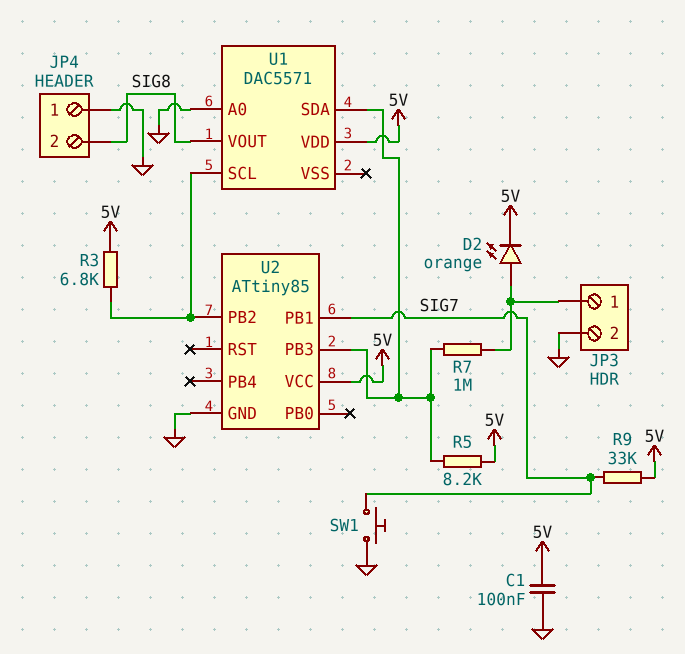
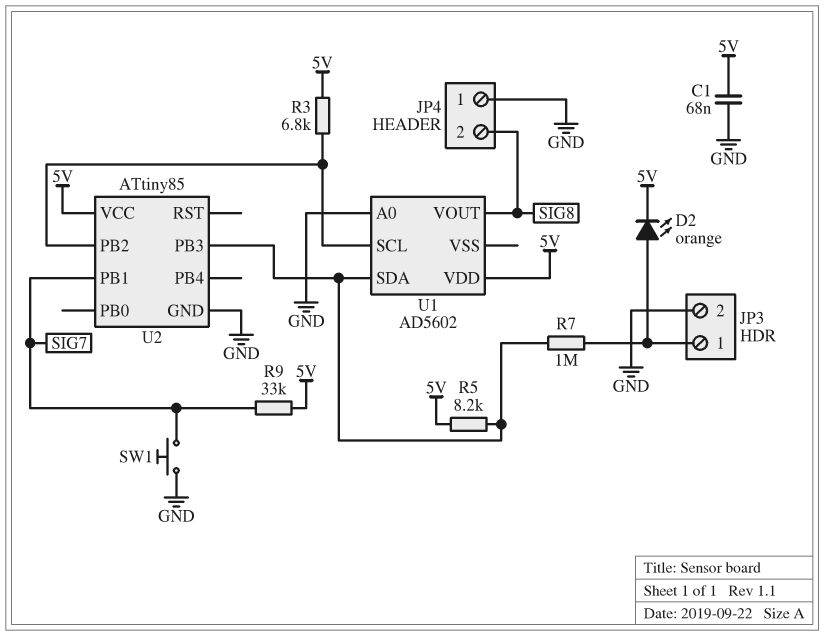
C1: 100nF (5V, GND) -> 68nF (5V, GND)
U1: DAC5571 -> AD5602

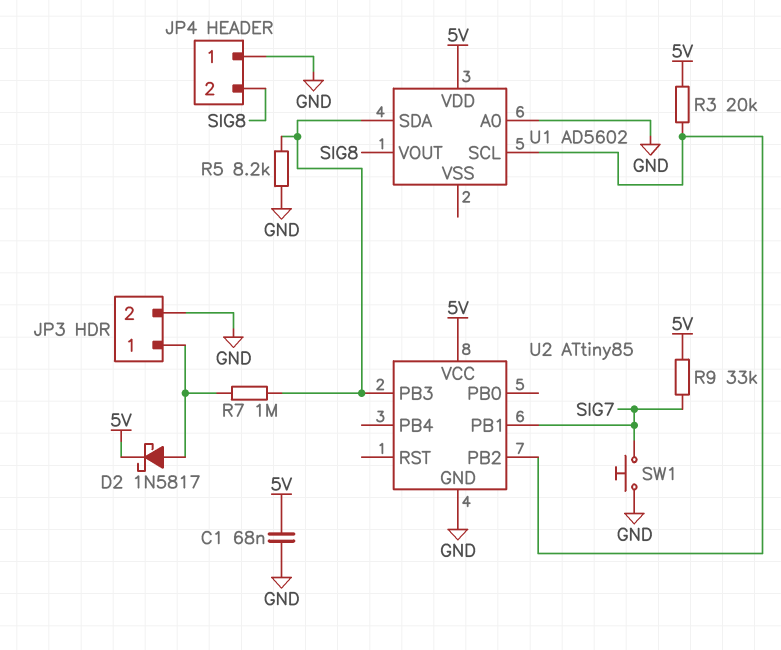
D2: LED orange (A JP3/1, K 5V) -> schottky 1N5817 (A JP3/1, K 5V)
R3: 6.8k (5V, U1/SCL) -> 20k (5V, U1/SCL)
R5: 8.2k (5V, U1/SDA) -> 8.2k (GND, U1/SDA)

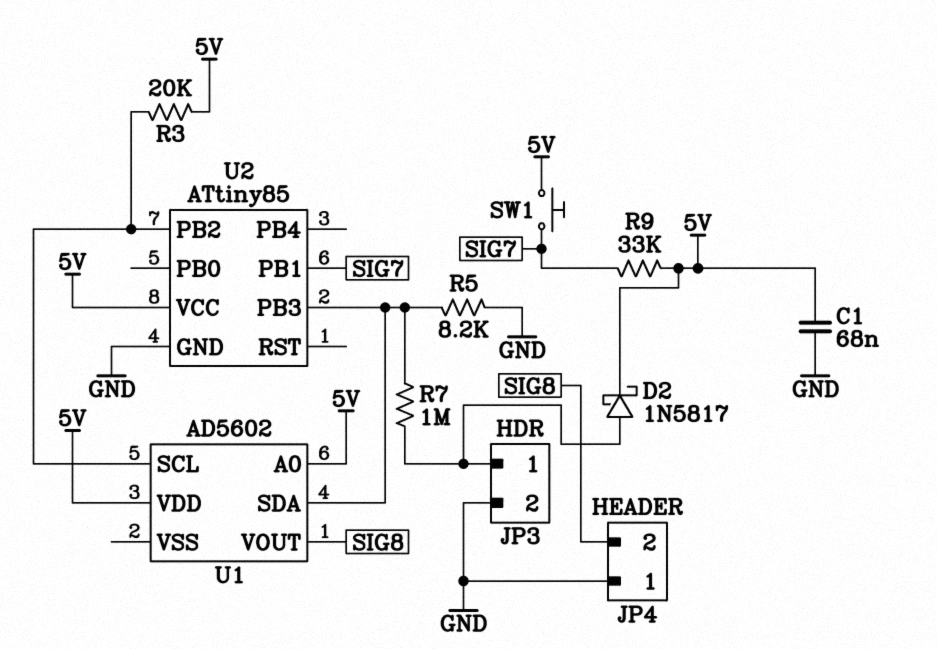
SW1: button (GND, SIG7) -> button (5V, SIG7)
U1 pin A0: GND -> 5V

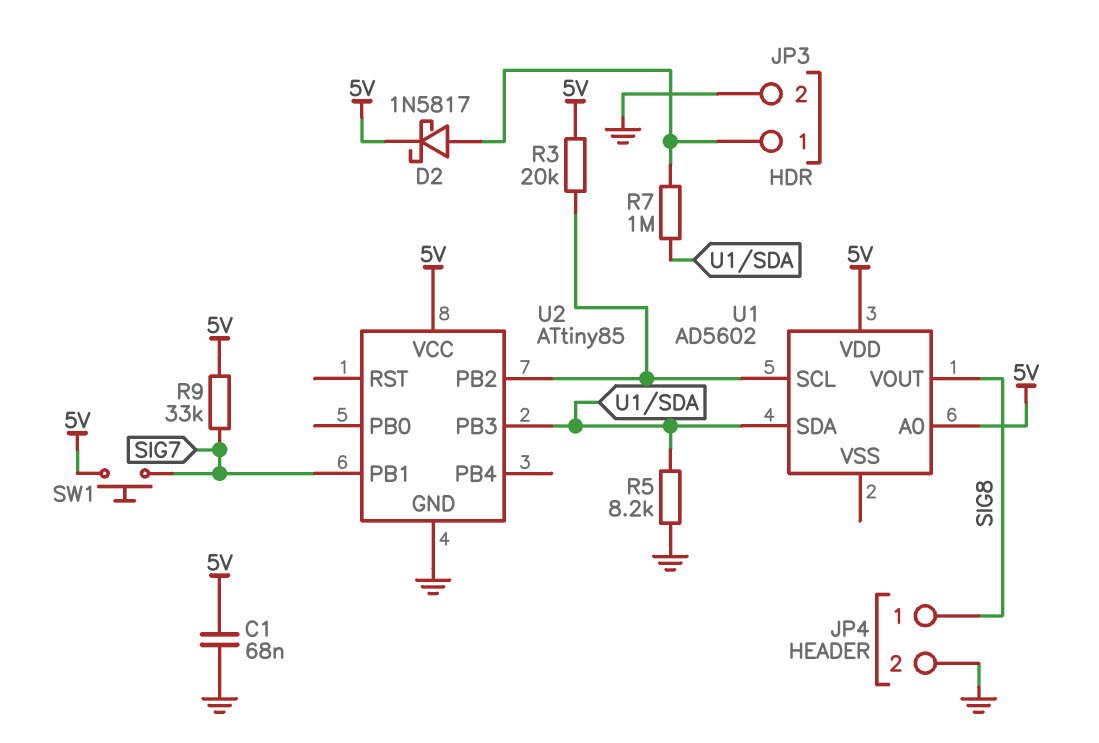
JP4 pin 1: GND -> SIG8
JP4 pin 2: SIG8 -> GND

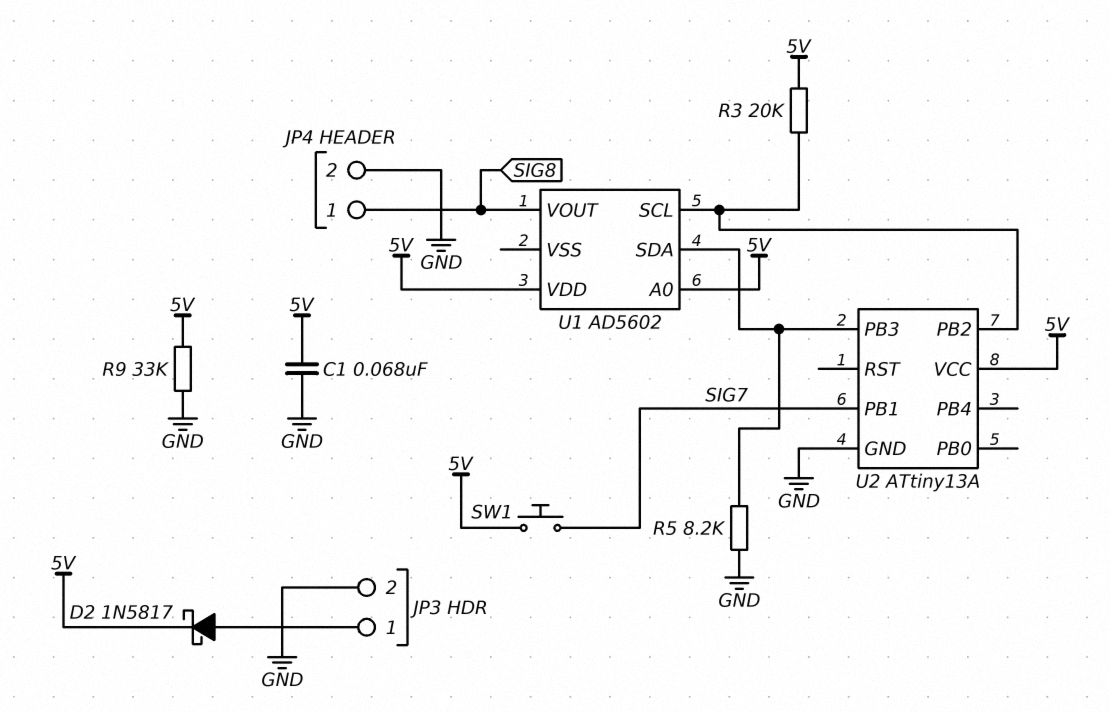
R7: 1M (JP3/1, U1/SDA) -> none
R9: 33k (5V, SIG7) -> 33k (5V, GND)
U2: ATtiny85 -> ATtiny13A

